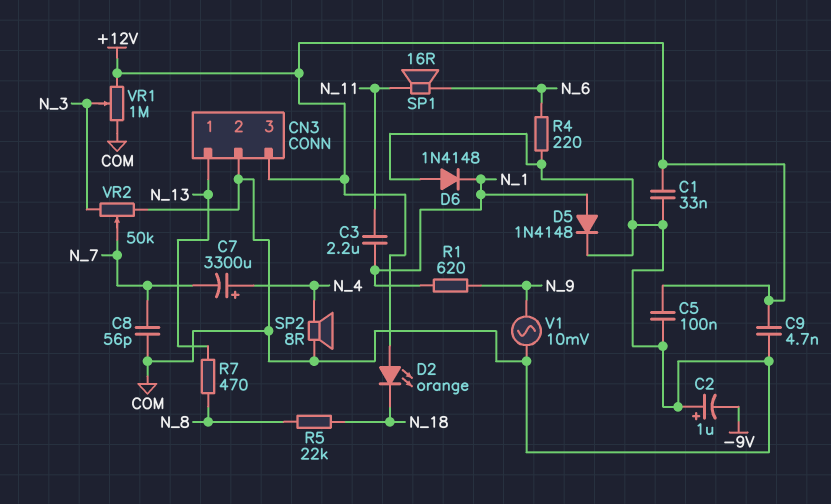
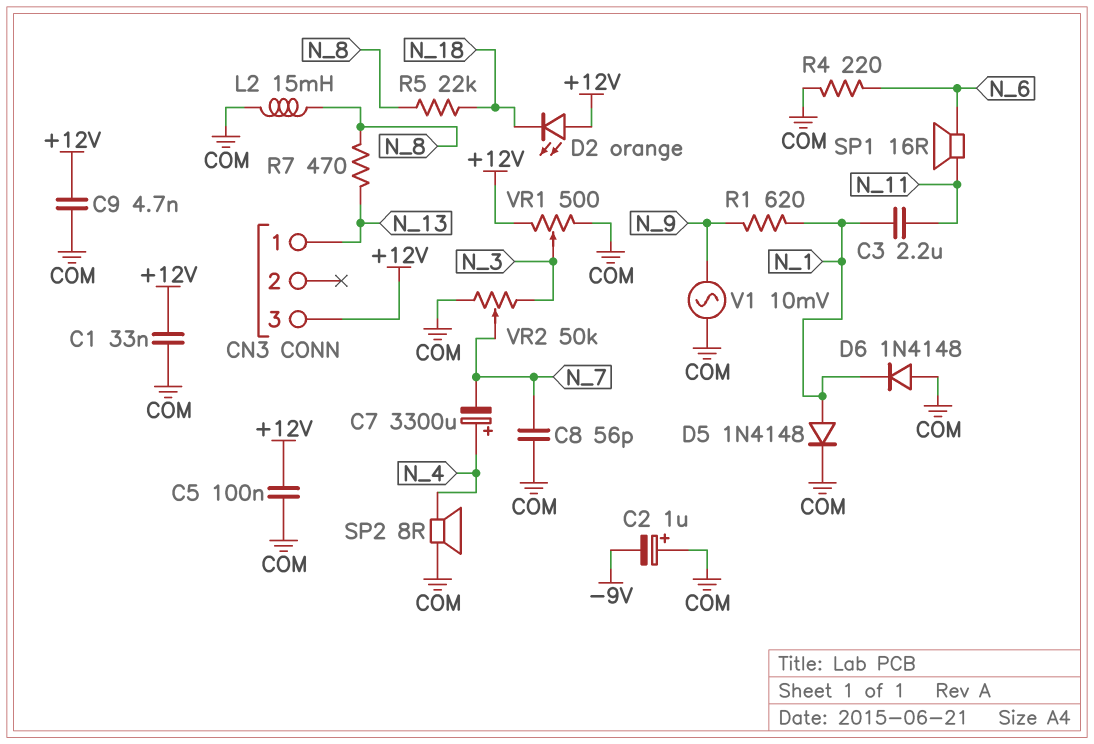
CN3 pin 2: COM -> none
L2: none -> 15mH (COM, N_8)
VR1: 1M (+12V, COM, wiper N_3) -> 500 (+12V, COM, wiper N_3)

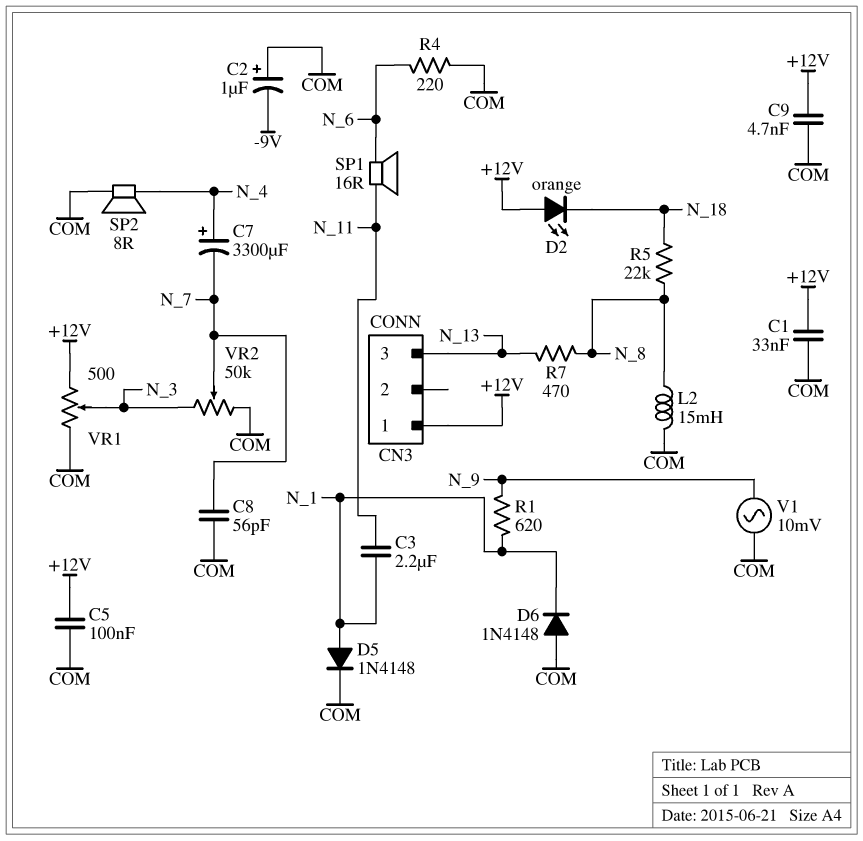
CN3 pin 1: N_13 -> +12V
CN3 pin 3: +12V -> N_13

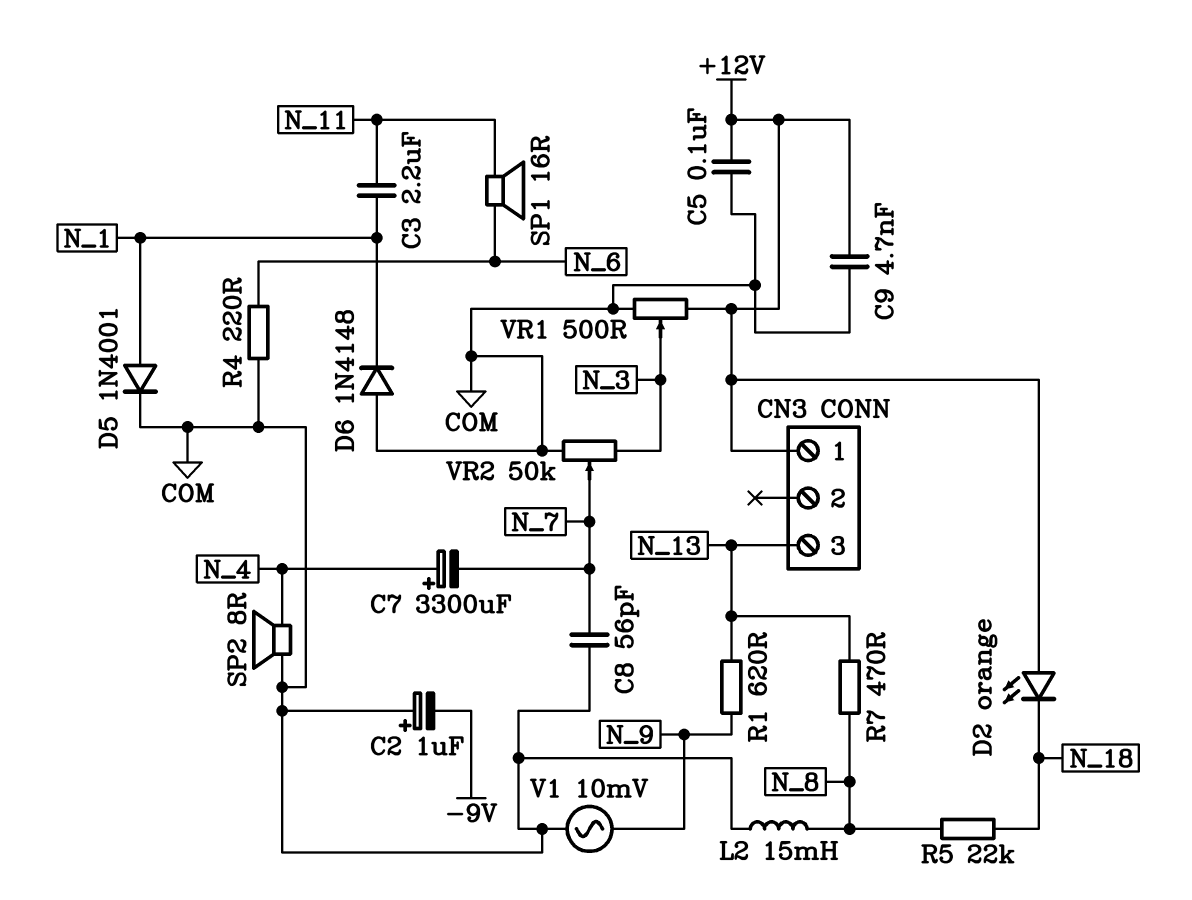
C1: 33nF (+12V, COM) -> none
D5: diode 1N4148 (A N_1, K COM) -> diode 1N4001 (A N_1, K COM)
R1: 620 (N_1, N_9) -> 620 (N_9, N_13)

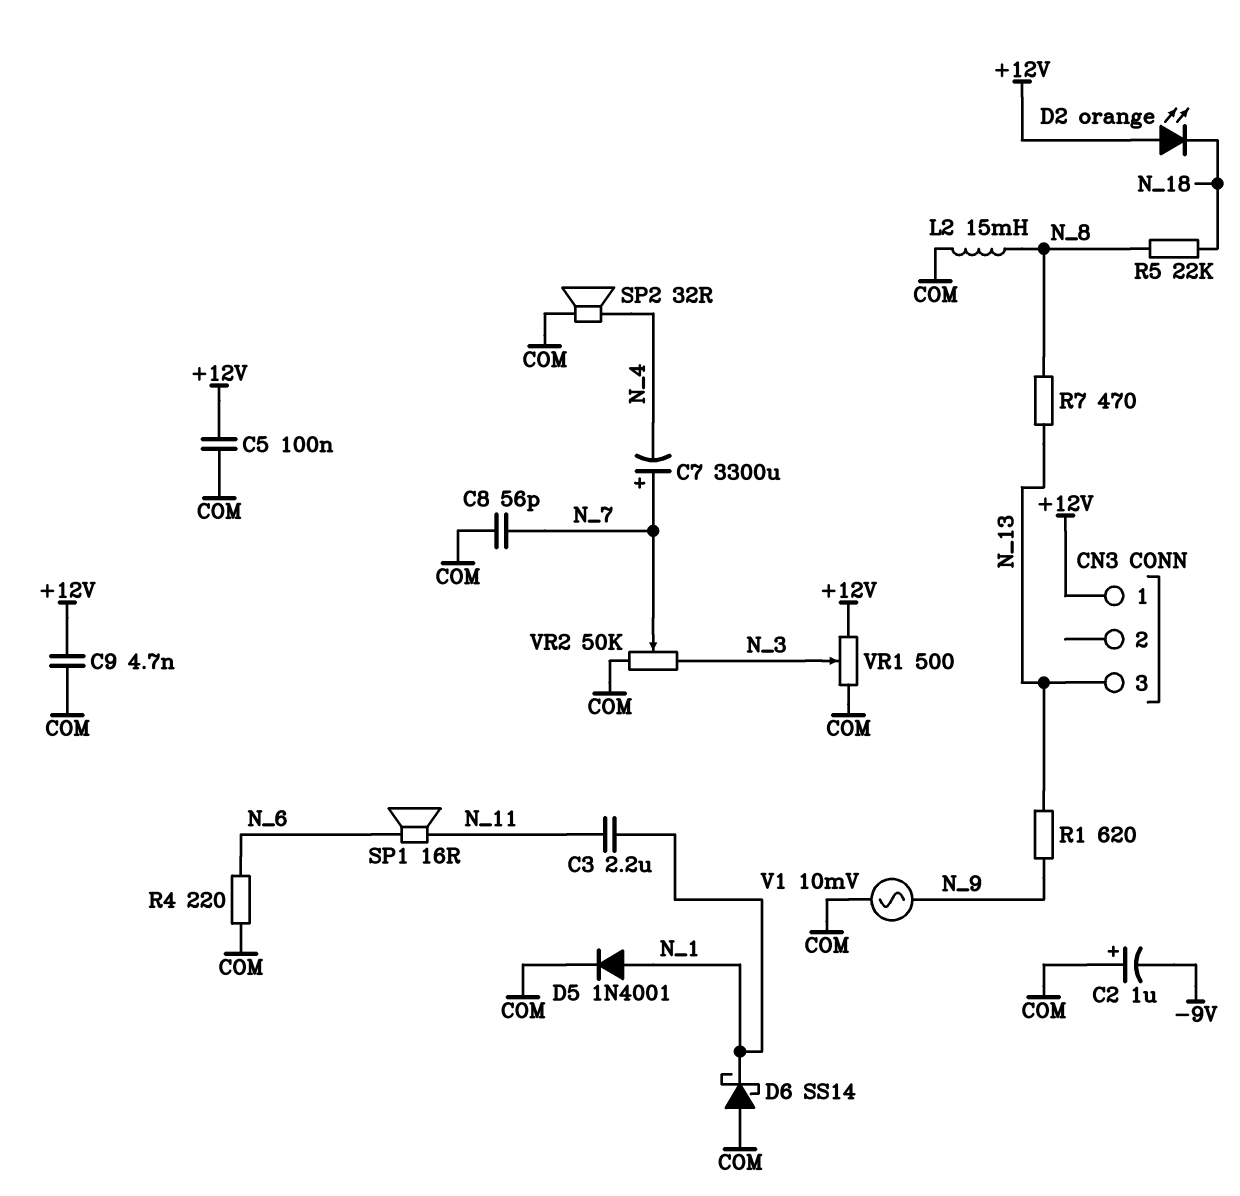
C7: 3300uF (plus N_4, minus N_7) -> 3300uF (plus N_7, minus N_4)
D6: diode 1N4148 (A COM, K N_1) -> schottky SS14 (A COM, K N_1)
SP2: speaker 8R (COM, N_4) -> speaker 32R (COM, N_4)

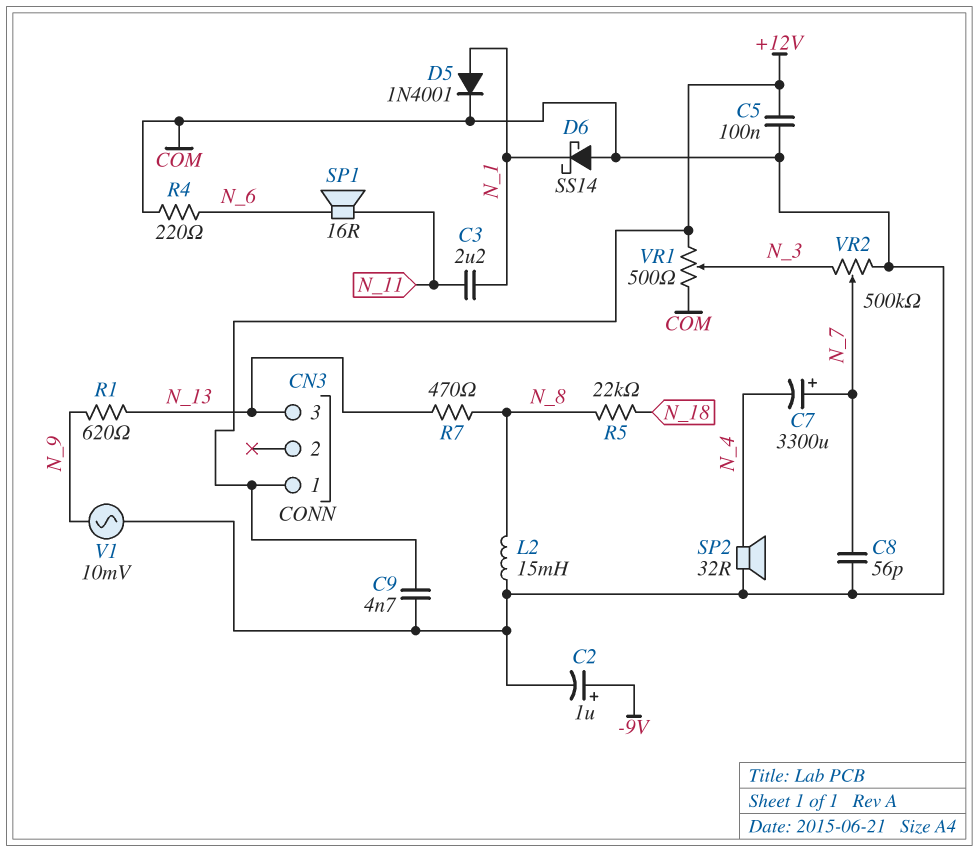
C2: 1uF (plus COM, minus -9V) -> 1uF (plus -9V, minus COM)
D2: LED orange (A +12V, K N_18) -> none
VR2: 50k (COM, N_3, wiper N_7) -> 500k (COM, N_3, wiper N_7)

